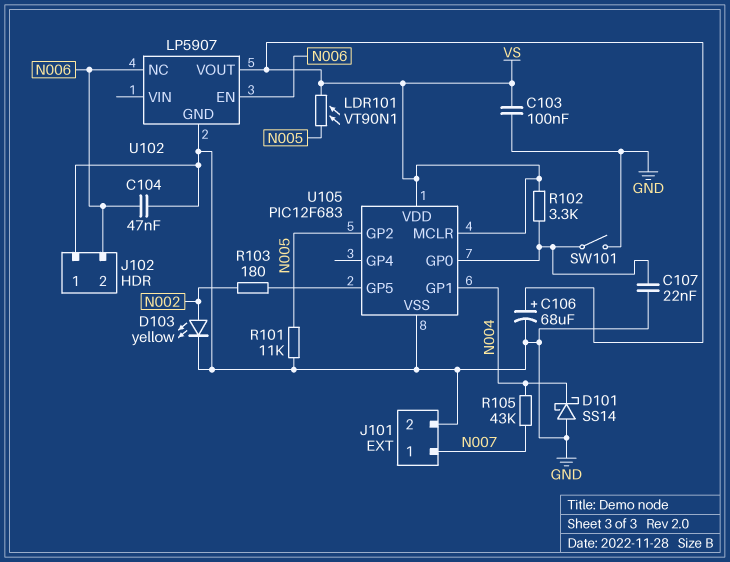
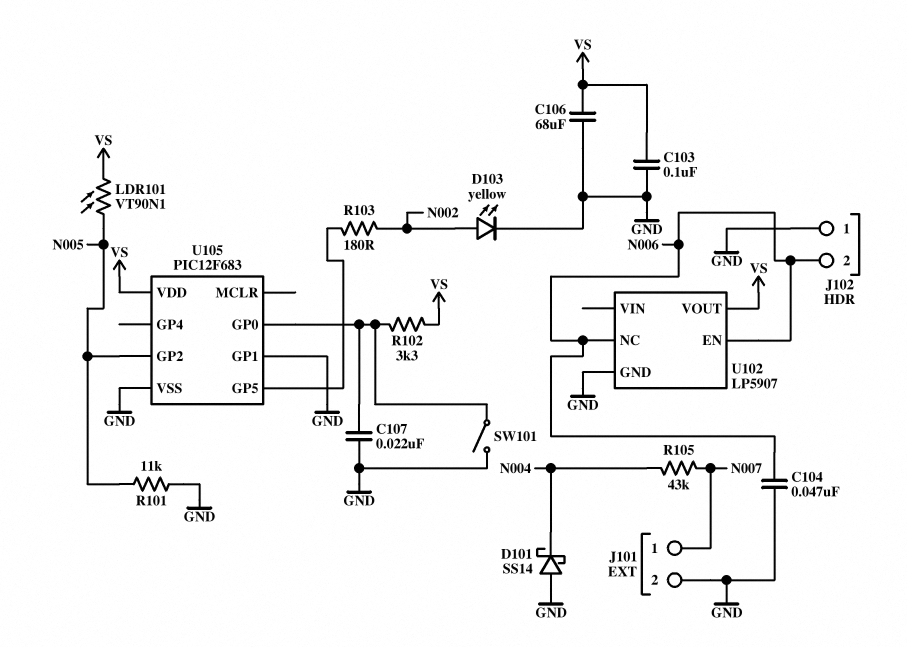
C106: 68uF (plus VS, minus GND) -> 68uF (GND, VS)
U105 pin GP1: N004 -> GND
U105 pin MCLR: VS -> none

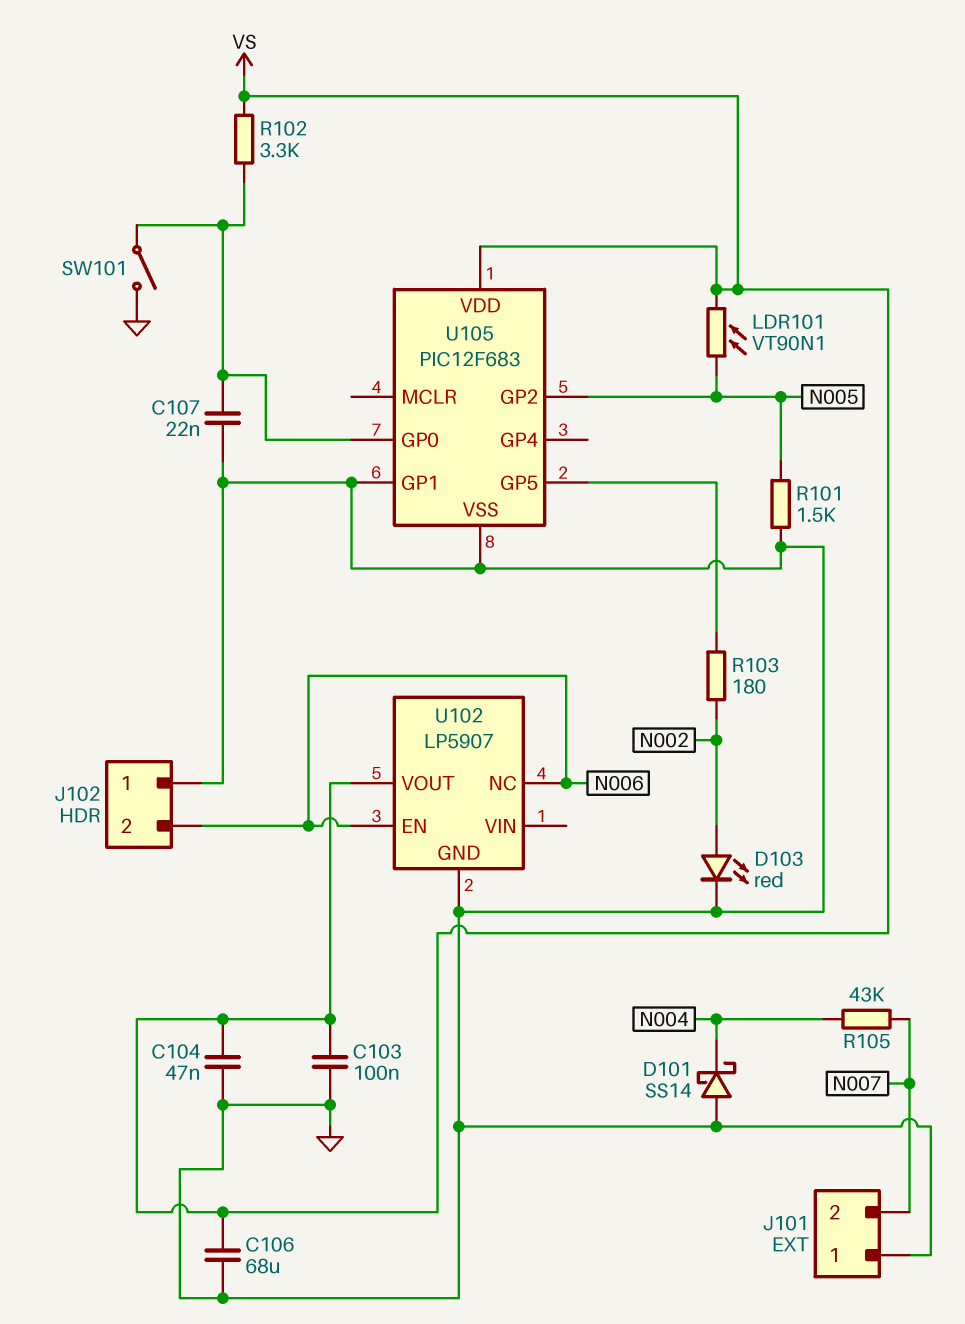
C104: 47nF (GND, N006) -> 47nF (GND, VS)
D103: LED yellow (A N002, K GND) -> LED red (A N002, K GND)
J101 pin 1: N007 -> GND
J101 pin 2: GND -> N007
R101: 11k (GND, N005) -> 1.5k (GND, N005)

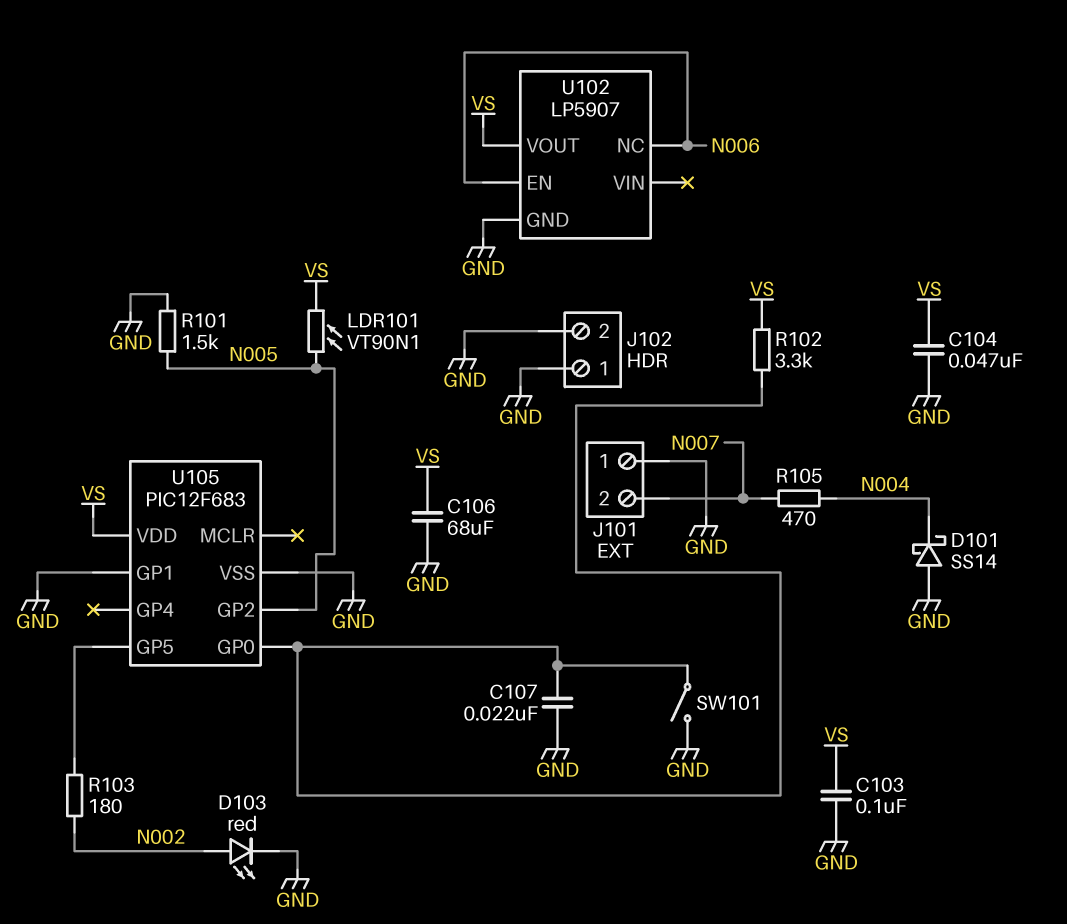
J102 pin 2: N006 -> GND
R105: 43k (N004, N007) -> 470 (N004, N007)

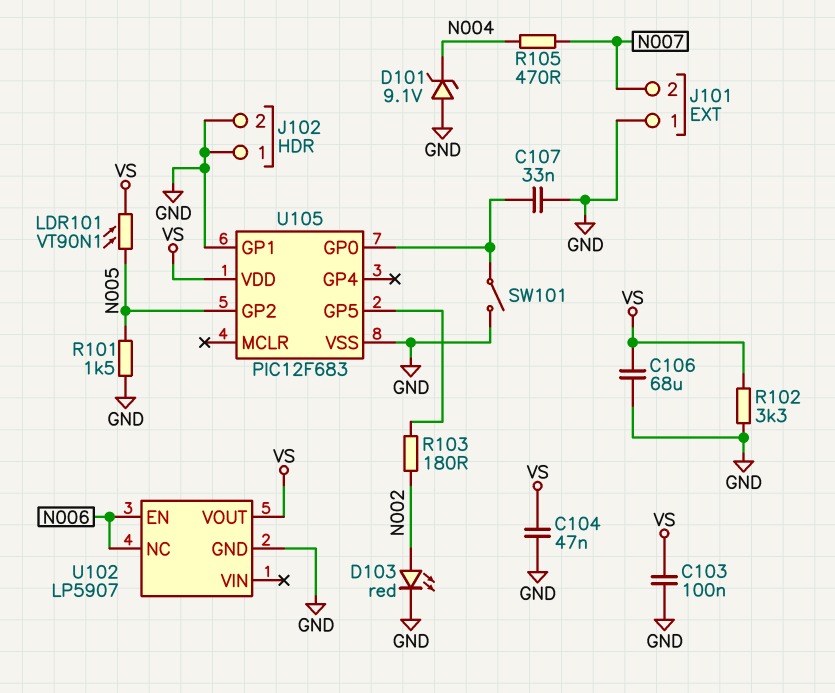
C107: 22nF (GND, U105/GP0) -> 33nF (GND, U105/GP0)
D101: schottky SS14 (A GND, K N004) -> zener 9.1V (A GND, K N004)
R102: 3.3k (U105/GP0, VS) -> 3.3k (GND, VS)

